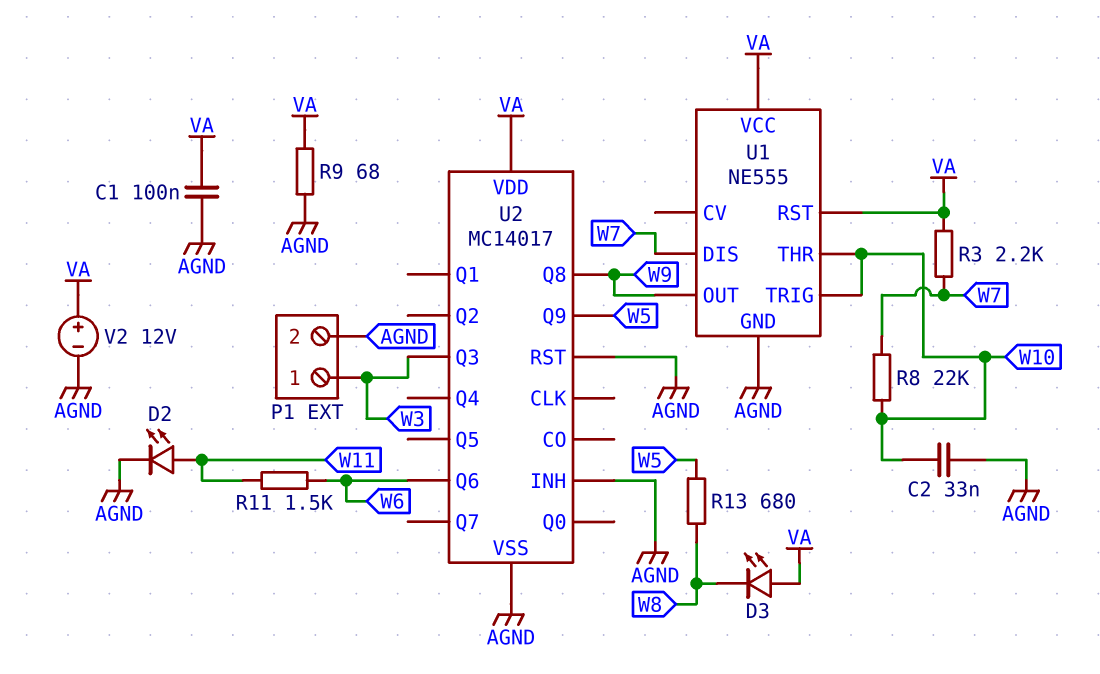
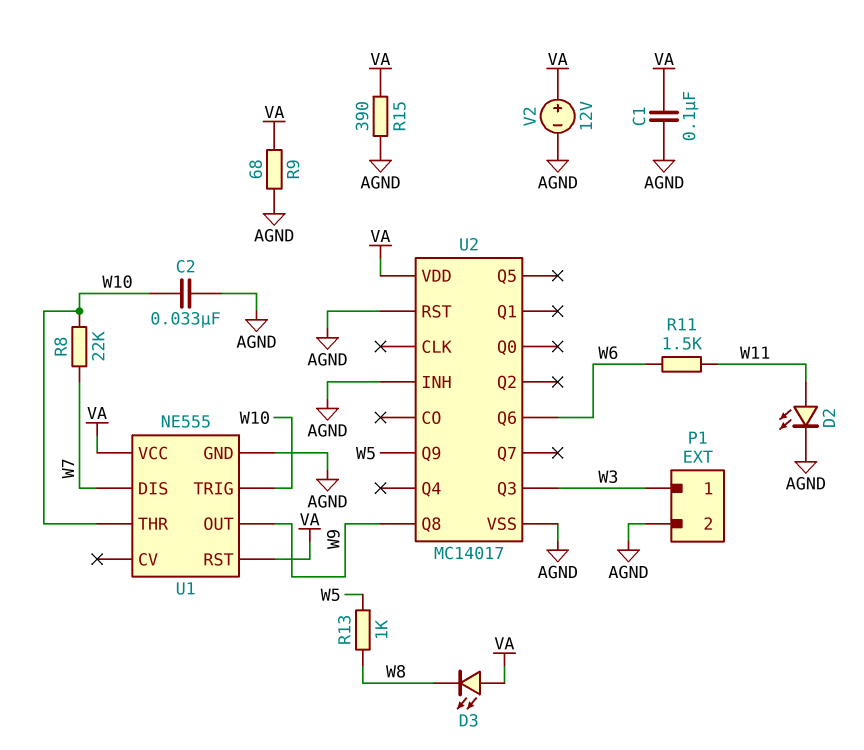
R3: 2.2k (VA, W7) -> none
R13: 680 (W5, W8) -> 1k (W5, W8)
R15: none -> 390 (AGND, VA)

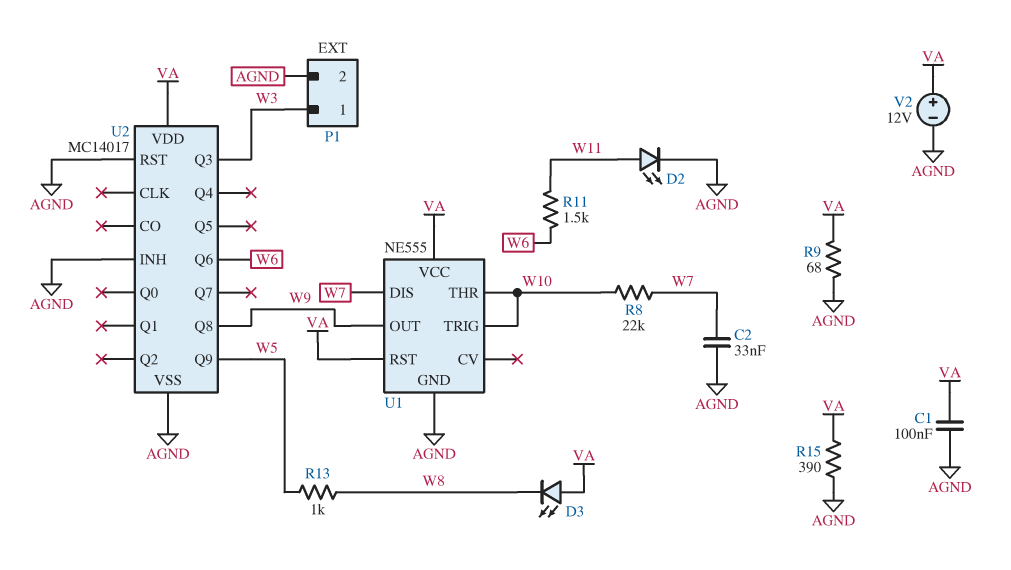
C2: 33nF (AGND, W10) -> 33nF (AGND, W7)

